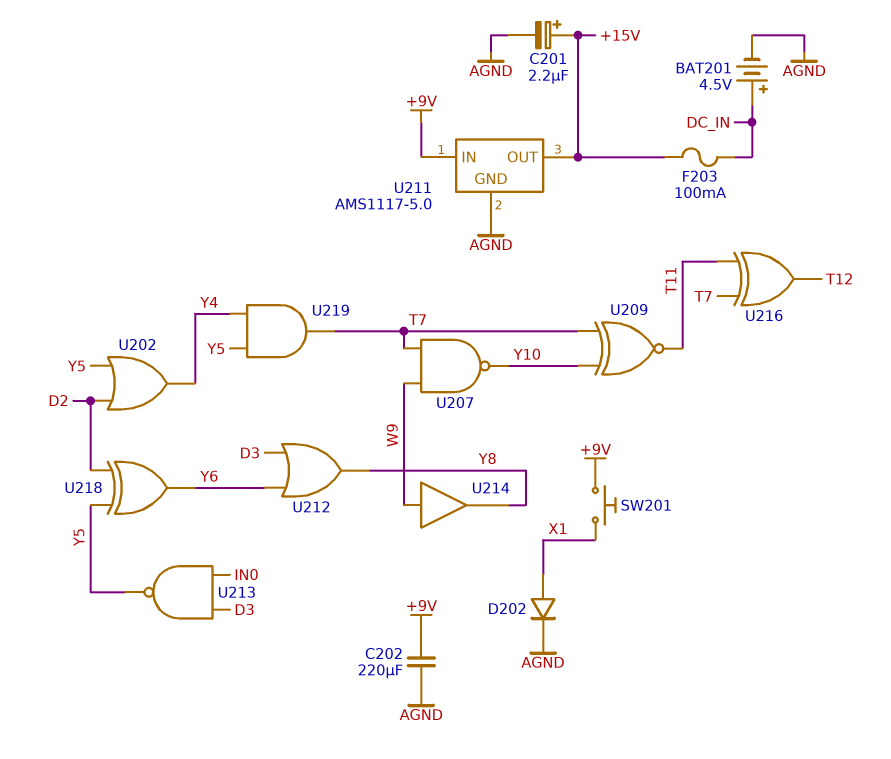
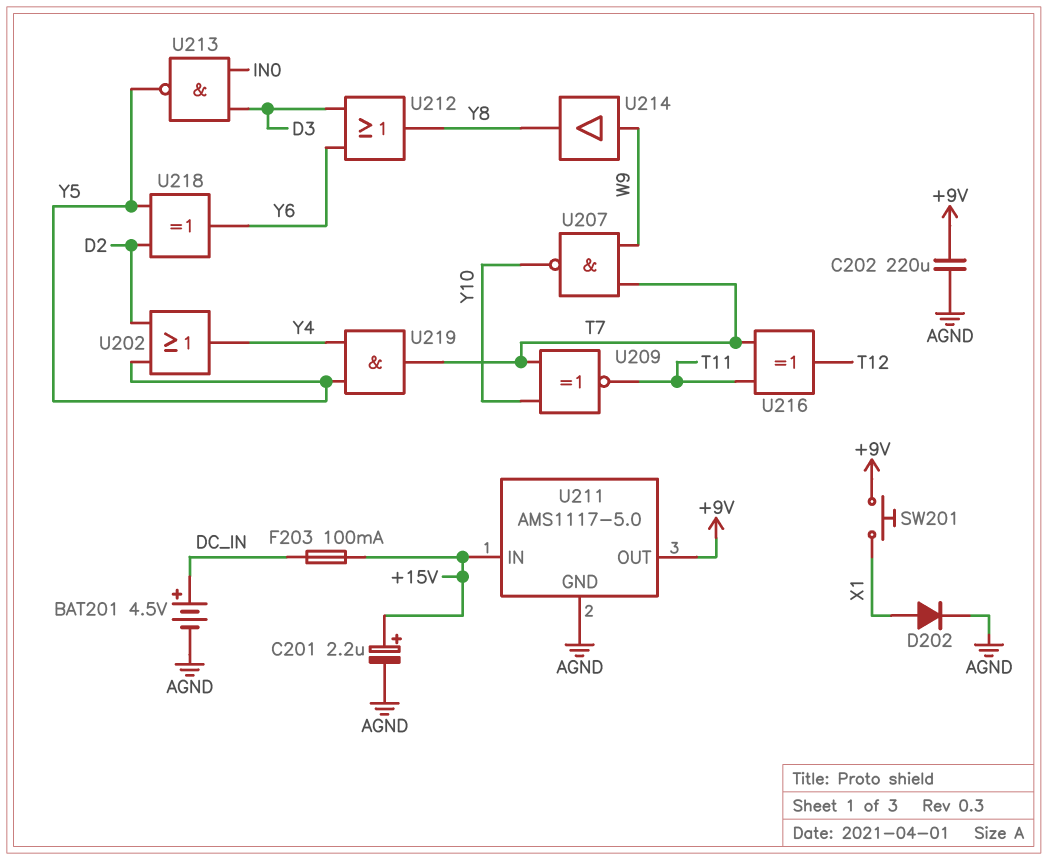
U211 pin IN: +9V -> +15V
U211 pin OUT: +15V -> +9V

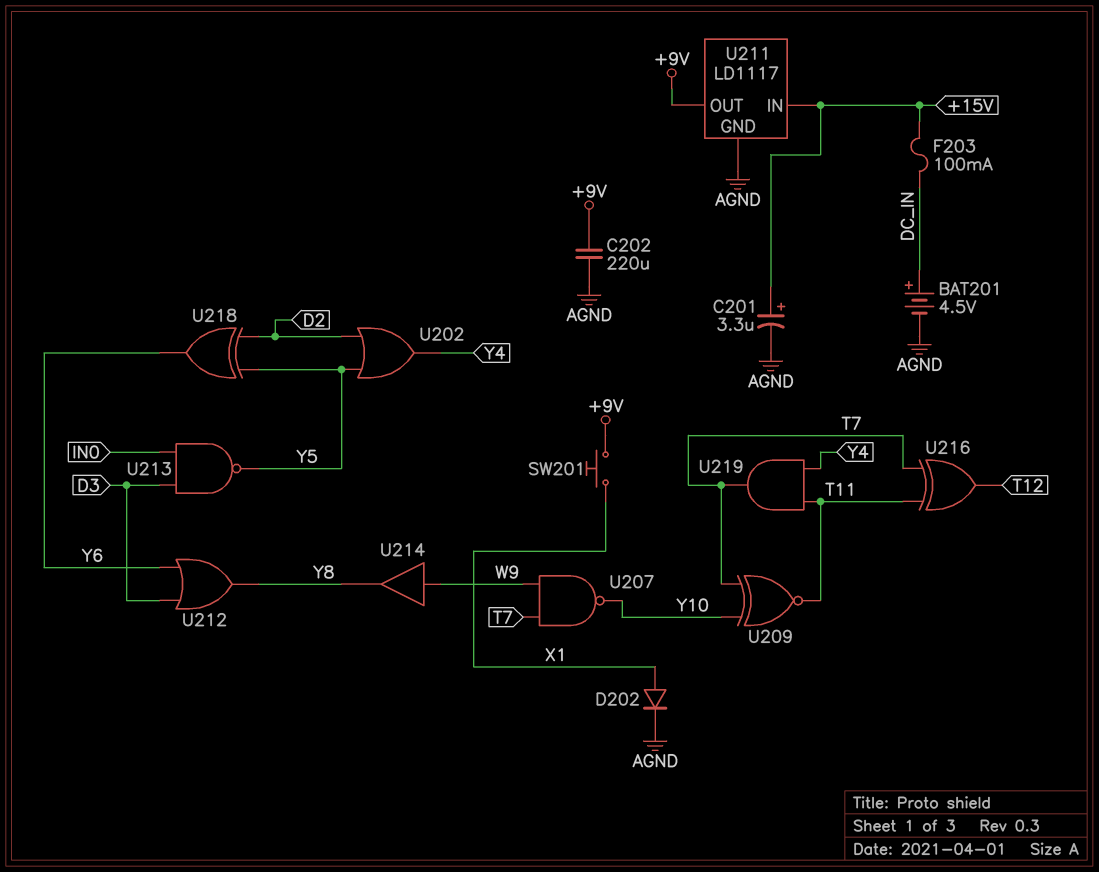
C201: 2.2uF (plus +15V, minus AGND) -> 3.3uF (plus +15V, minus AGND)
U211: AMS1117-5.0 -> LD1117
U219: AND (in Y4, in Y5, out T7) -> AND (in T11, in Y4, out T7)

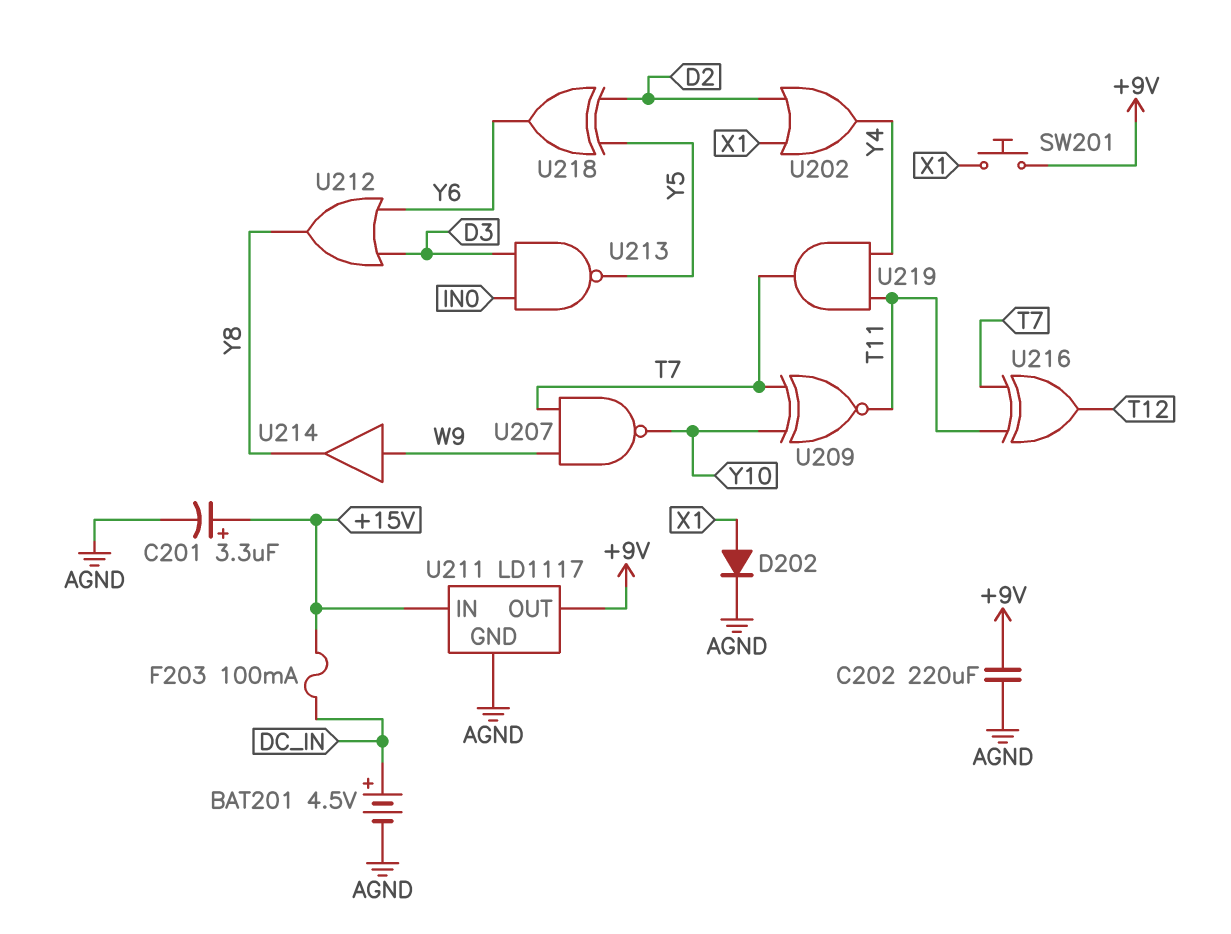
U202: OR (in D2, in Y5, out Y4) -> OR (in D2, in X1, out Y4)

